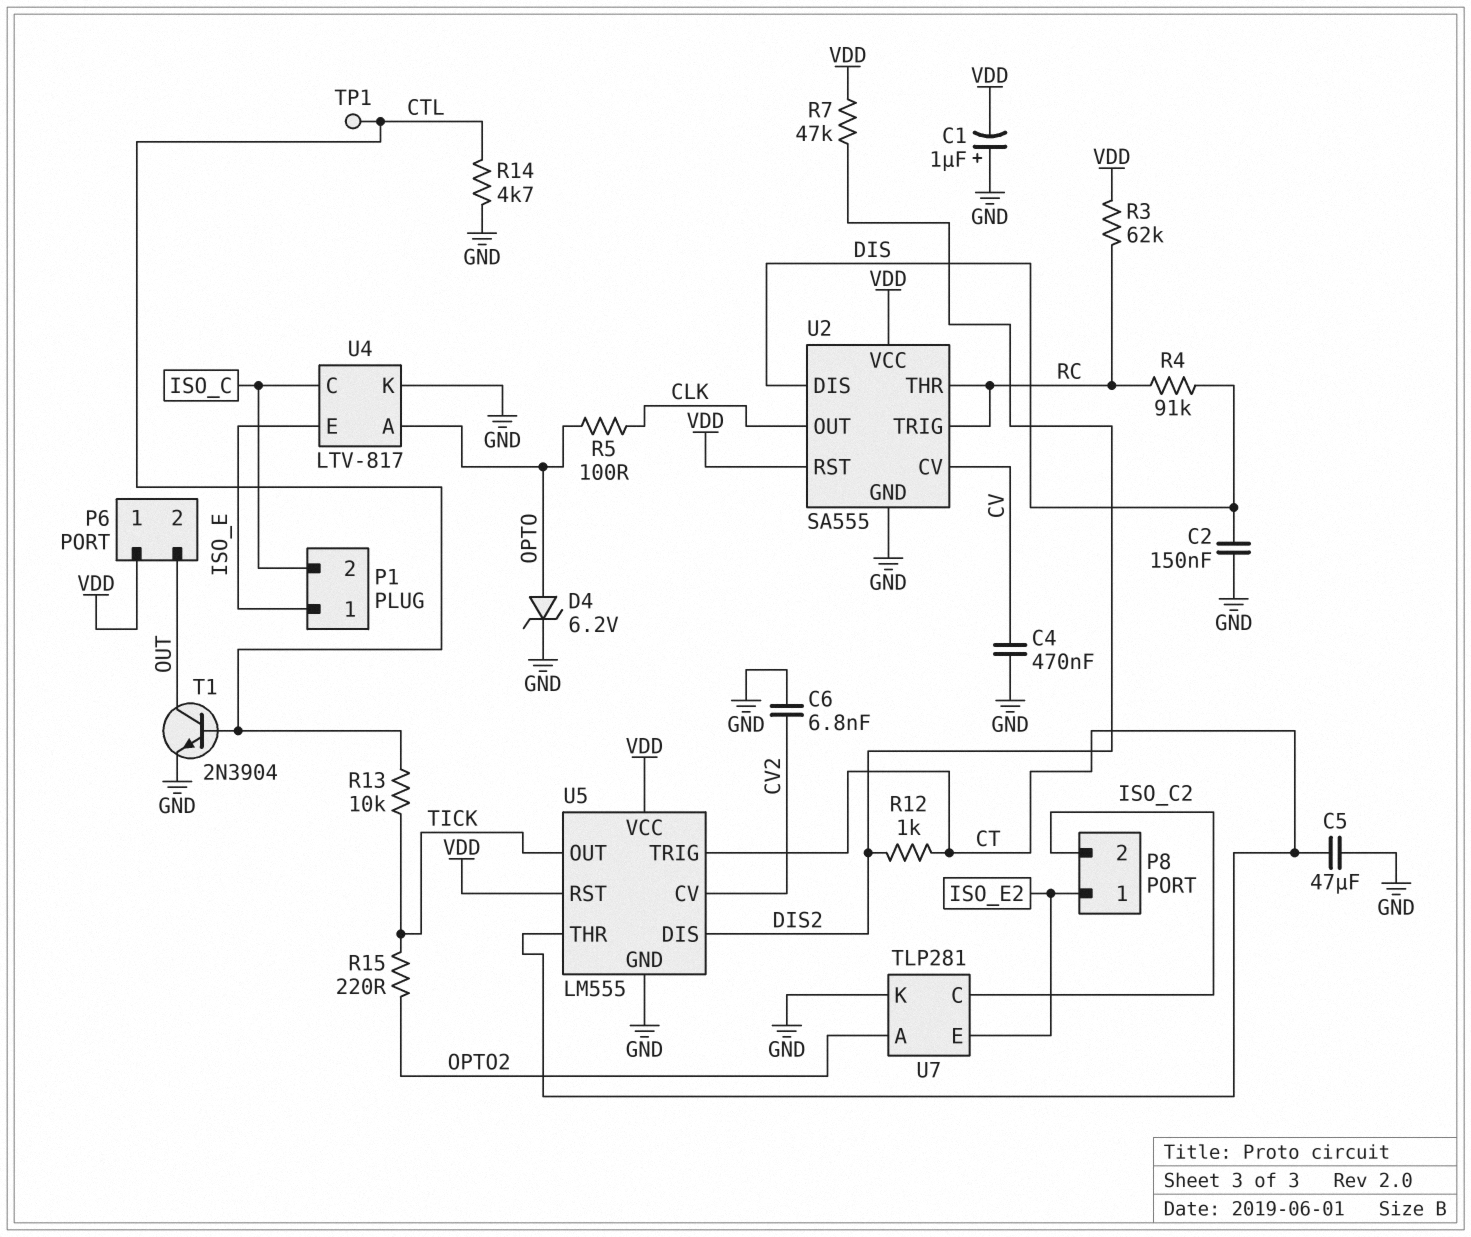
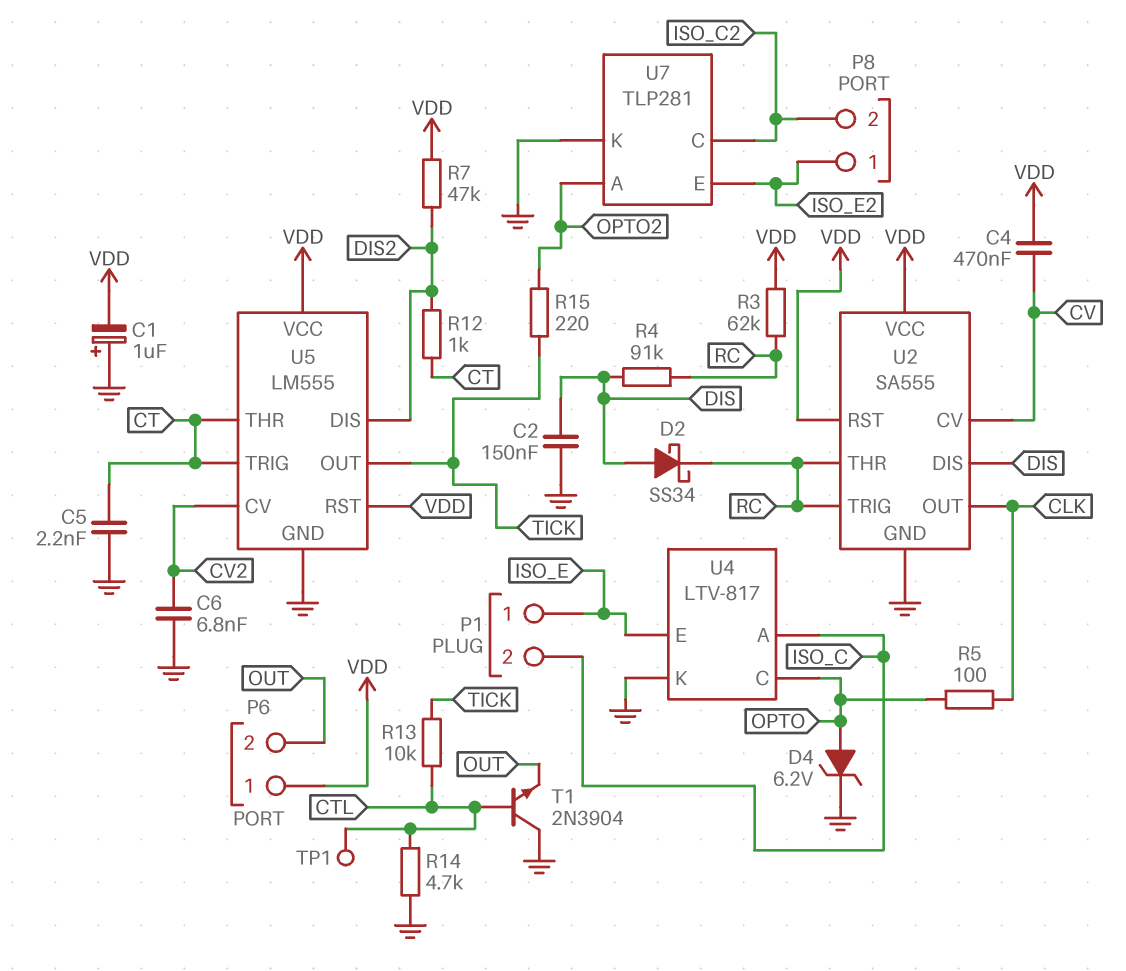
C4: 470nF (CV, GND) -> 470nF (CV, VDD)
C5: 47uF (CT, GND) -> 2.2nF (CT, GND)
D2: none -> schottky SS34 (A DIS, K RC)
T1: NPN 2N3904 (B CTL, C OUT, E GND) -> NPN 2N3904 (B CTL, C GND, E OUT)
U4 pin A: OPTO -> ISO_C
U4 pin C: ISO_C -> OPTO

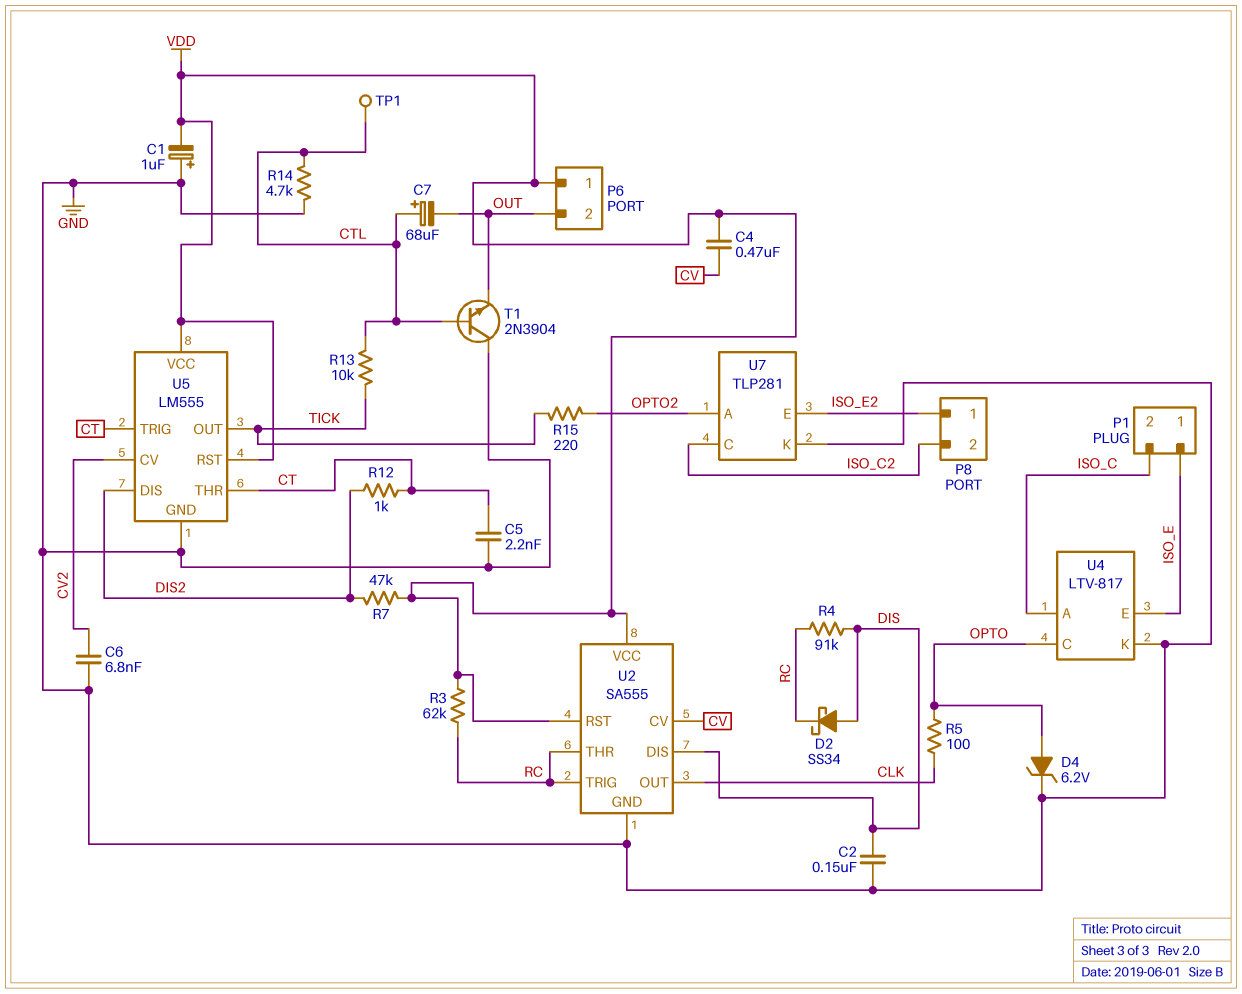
C7: none -> 68uF (plus CTL, minus OUT)

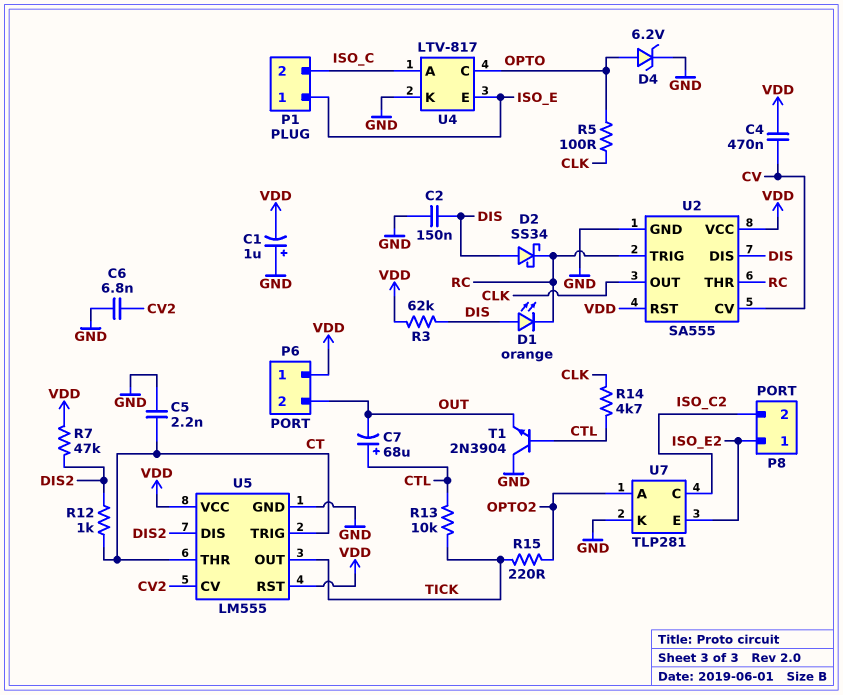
D1: none -> LED orange (A DIS, K RC)
R3: 62k (RC, VDD) -> 62k (DIS, VDD)
R4: 91k (DIS, RC) -> none
R14: 4.7k (CTL, GND) -> 4.7k (CLK, CTL)
TP1: test point (CTL) -> none

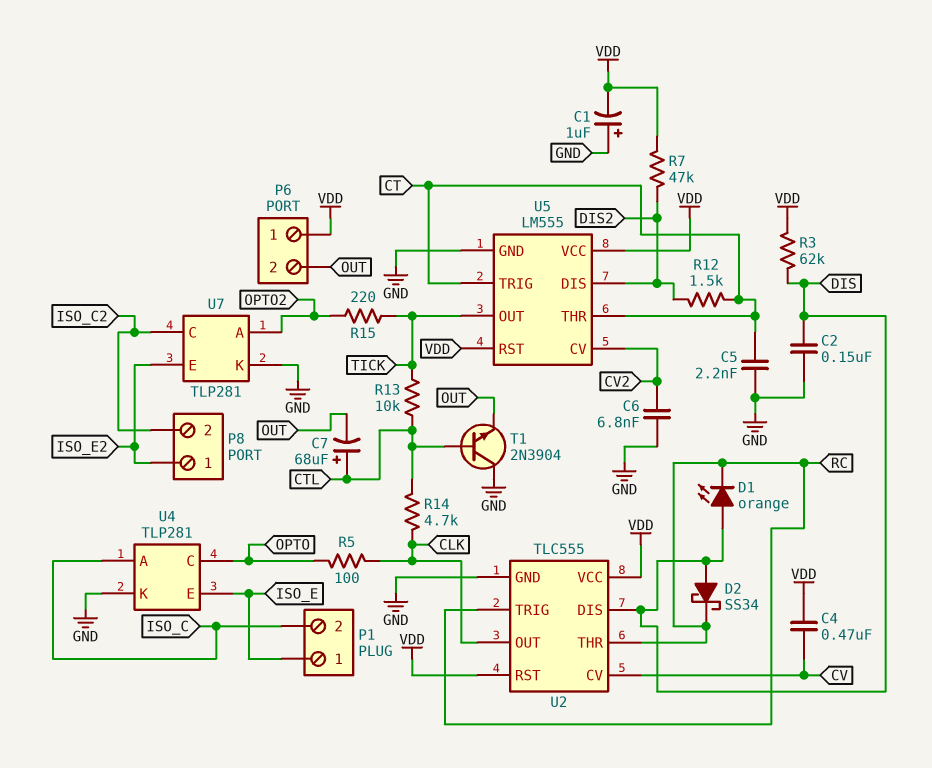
D4: zener 6.2V (A OPTO, K GND) -> none
R12: 1k (CT, DIS2) -> 1.5k (CT, DIS2)
U2: SA555 -> TLC555
U4: LTV-817 -> TLP281

